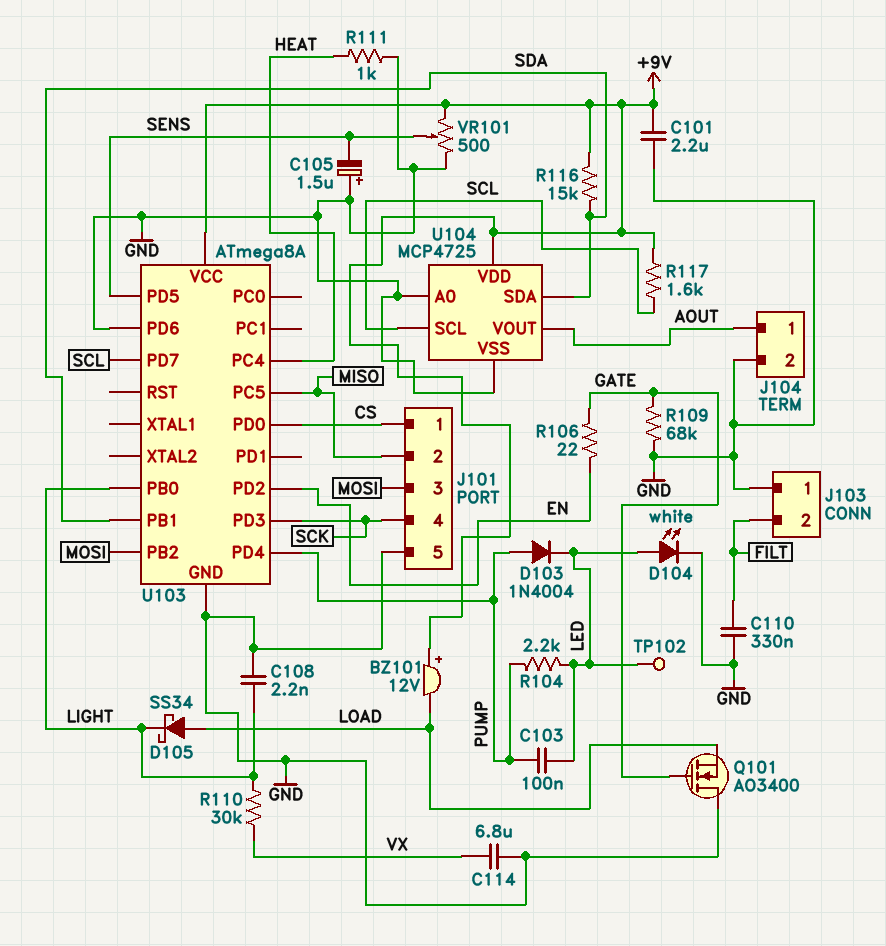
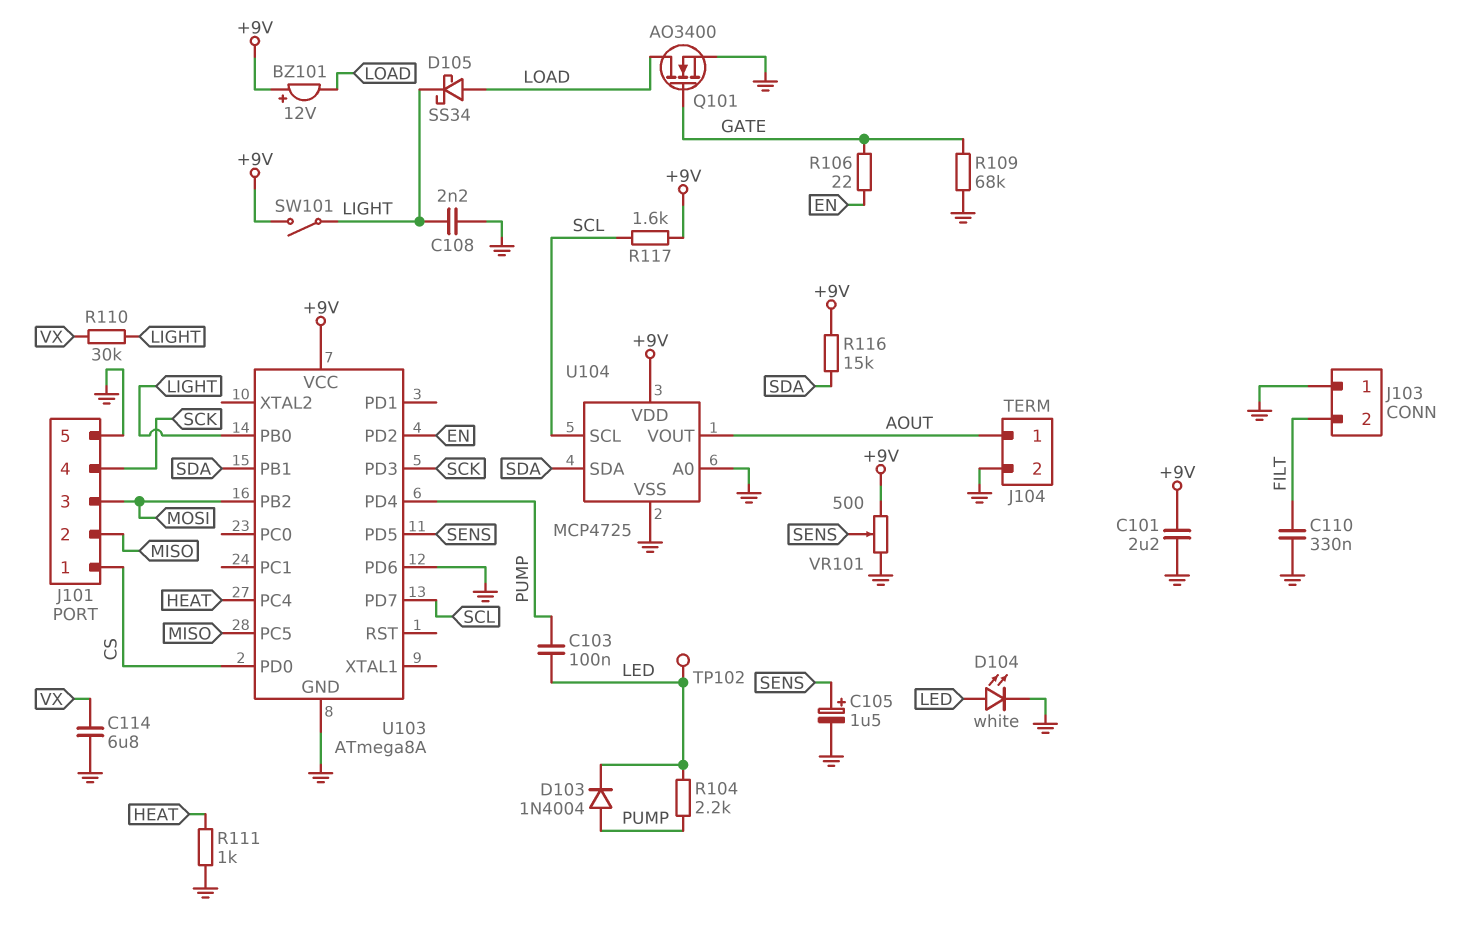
C105: 1.5uF (plus GND, minus SENS) -> 1.5uF (plus SENS, minus GND)
Q101: NMOS AO3400 (G GATE, D GND, S LOAD) -> NMOS AO3400 (G GATE, D LOAD, S GND)
SW101: none -> switch (+9V, LIGHT)

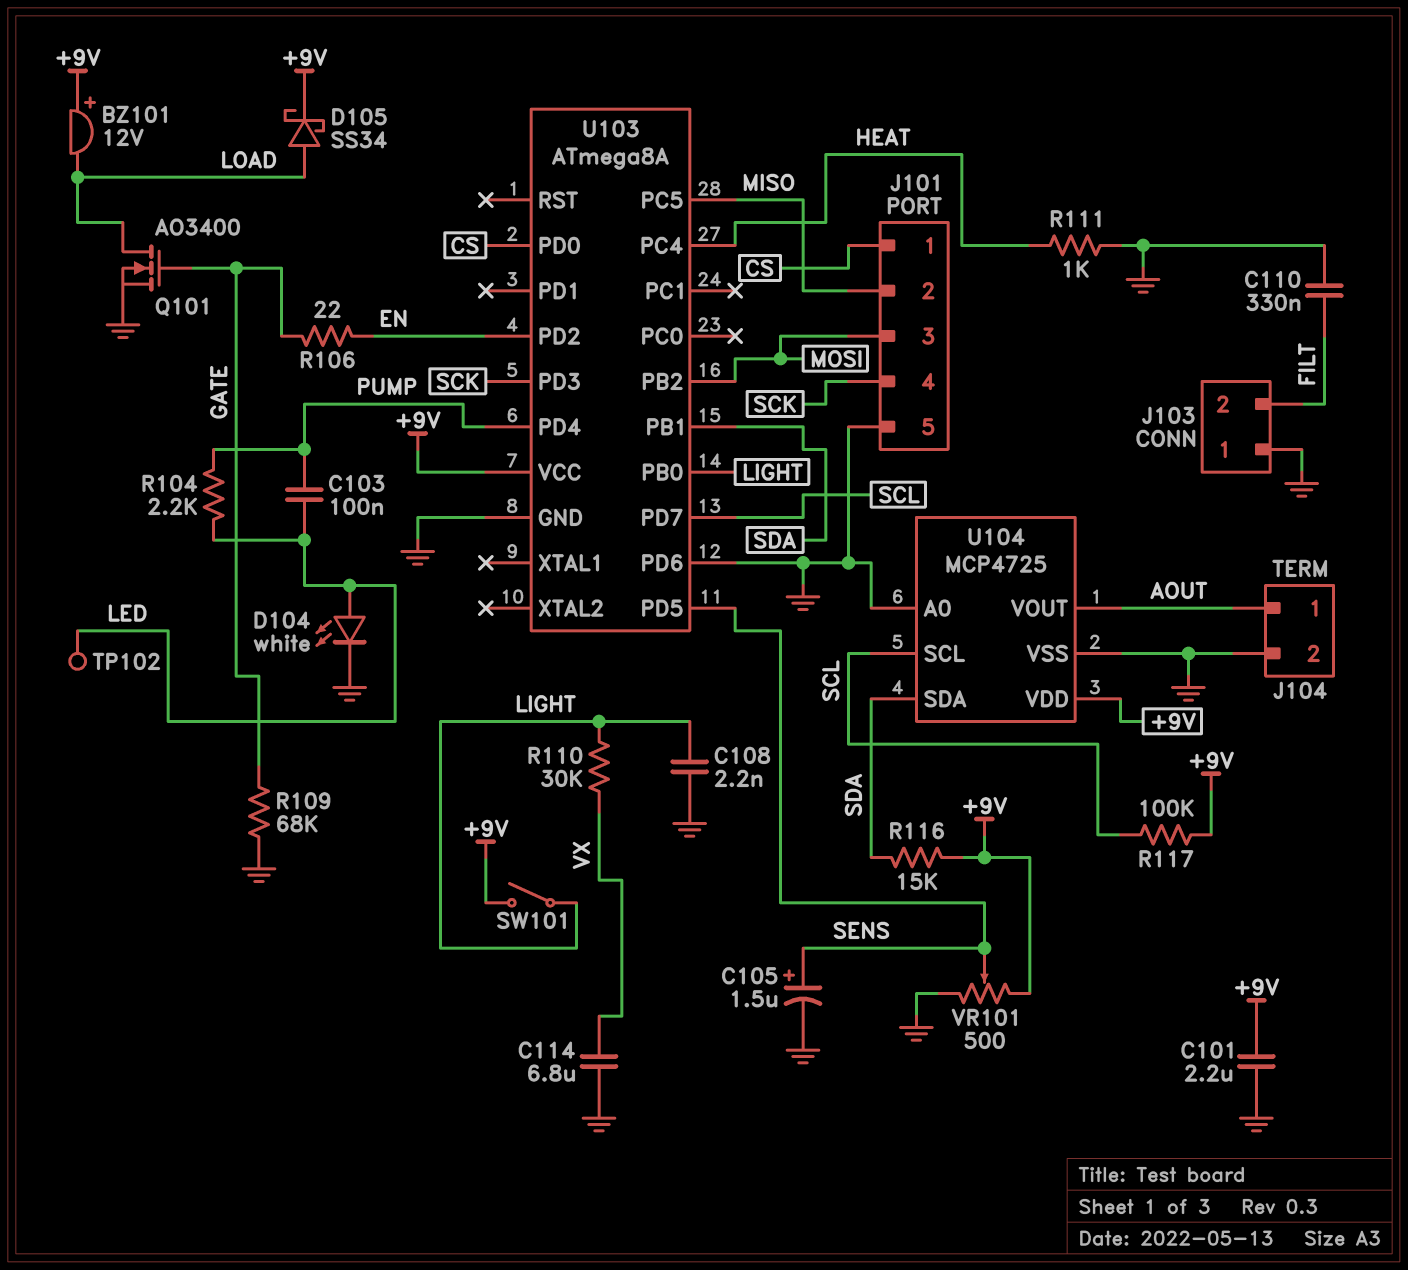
D103: diode 1N4004 (A PUMP, K LED) -> none
D105: schottky SS34 (A LOAD, K LIGHT) -> schottky SS34 (A LOAD, K +9V)
R117: 1.6k (+9V, SCL) -> 100k (+9V, SCL)

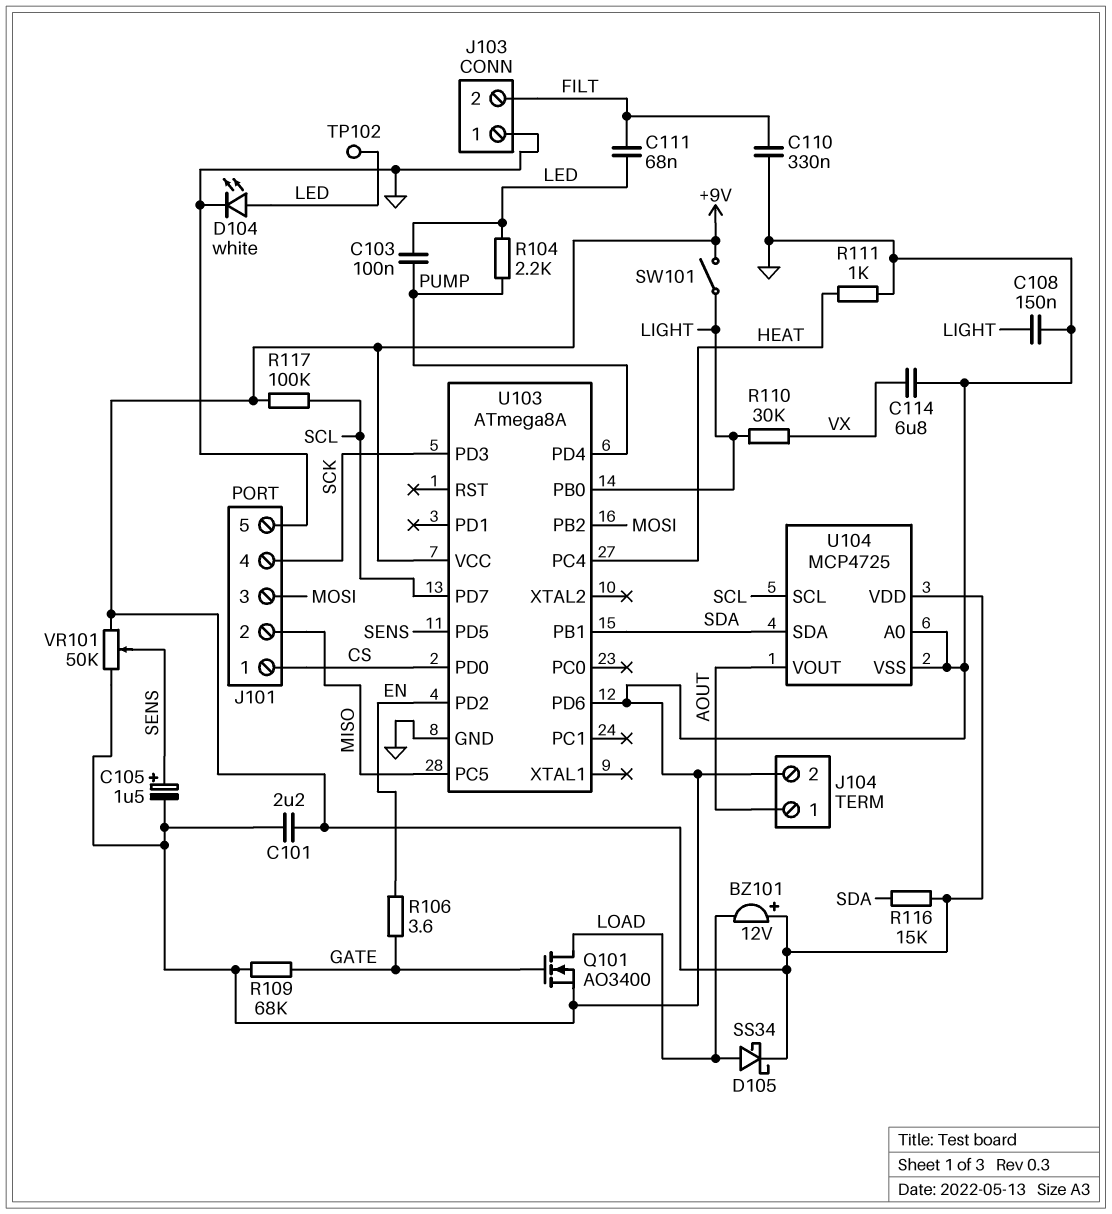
C108: 2.2nF (GND, LIGHT) -> 150nF (GND, LIGHT)
C111: none -> 68nF (FILT, LED)
R106: 22 (EN, GATE) -> 3.6 (EN, GATE)
VR101: 500 (+9V, GND, wiper SENS) -> 50k (+9V, GND, wiper SENS)

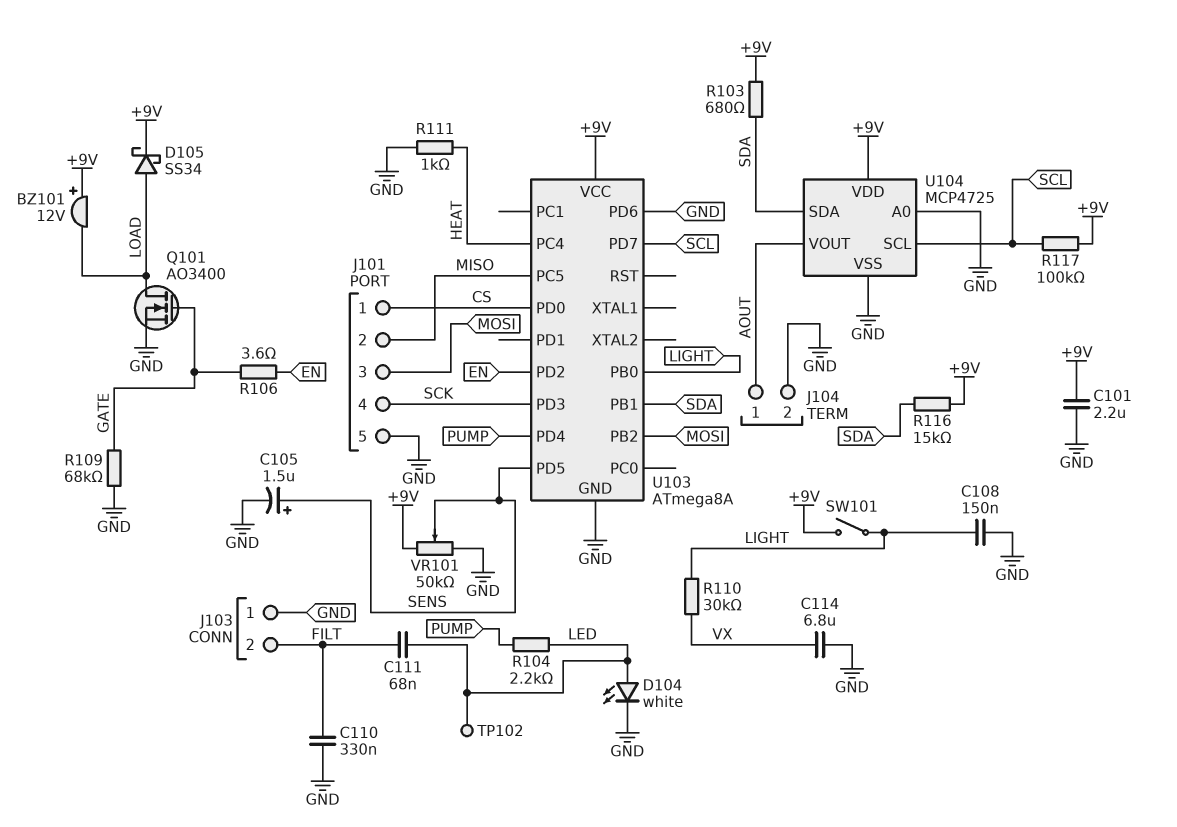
C103: 100nF (LED, PUMP) -> none
R103: none -> 680 (+9V, SDA)

